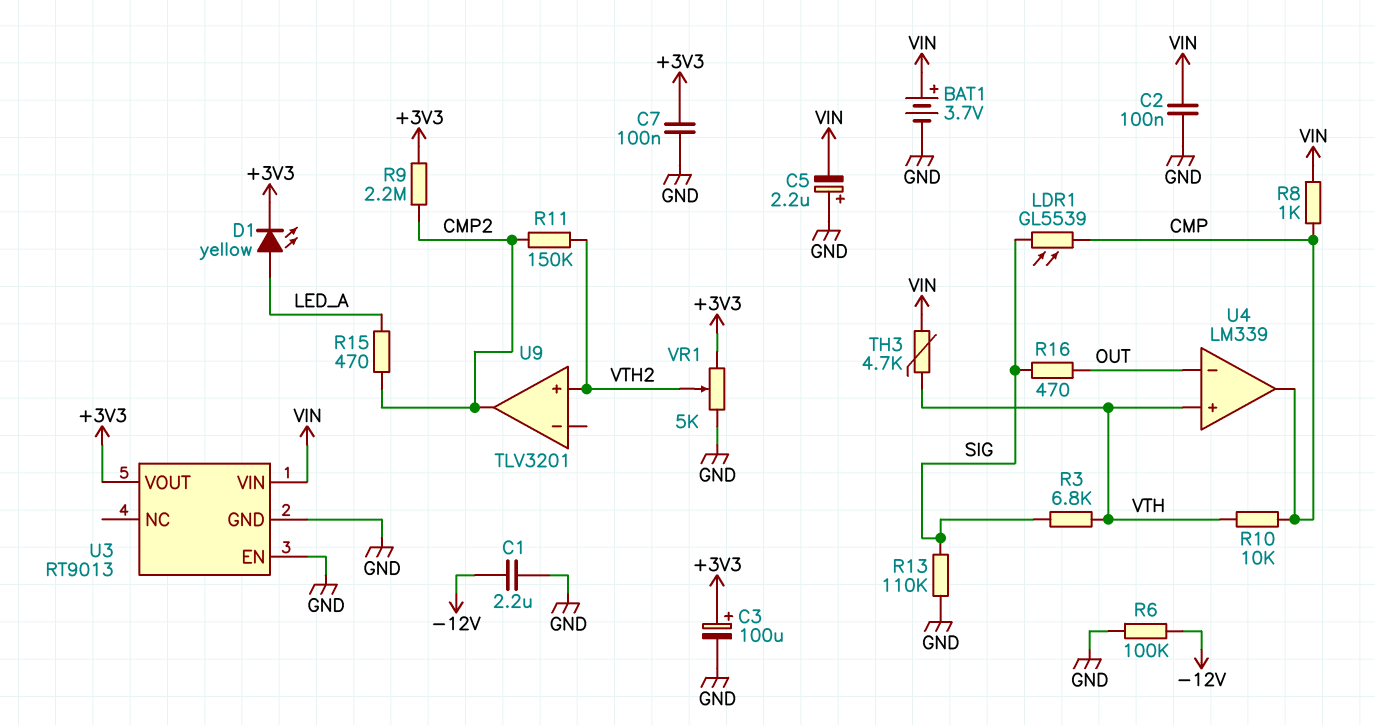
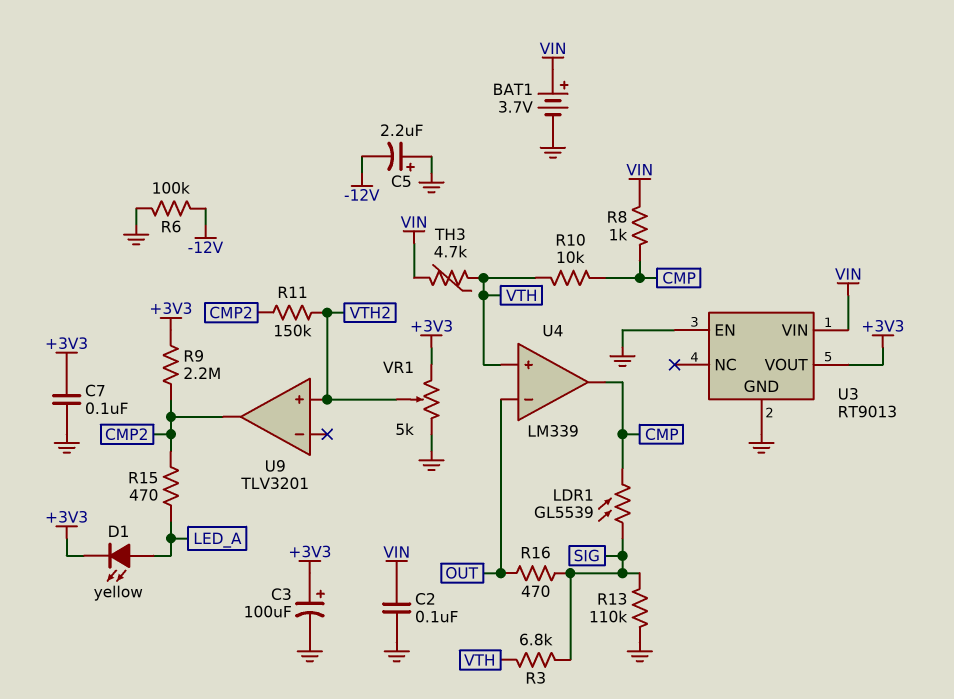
C1: 2.2uF (-12V, GND) -> none
C5: 2.2uF (plus GND, minus VIN) -> 2.2uF (plus GND, minus -12V)

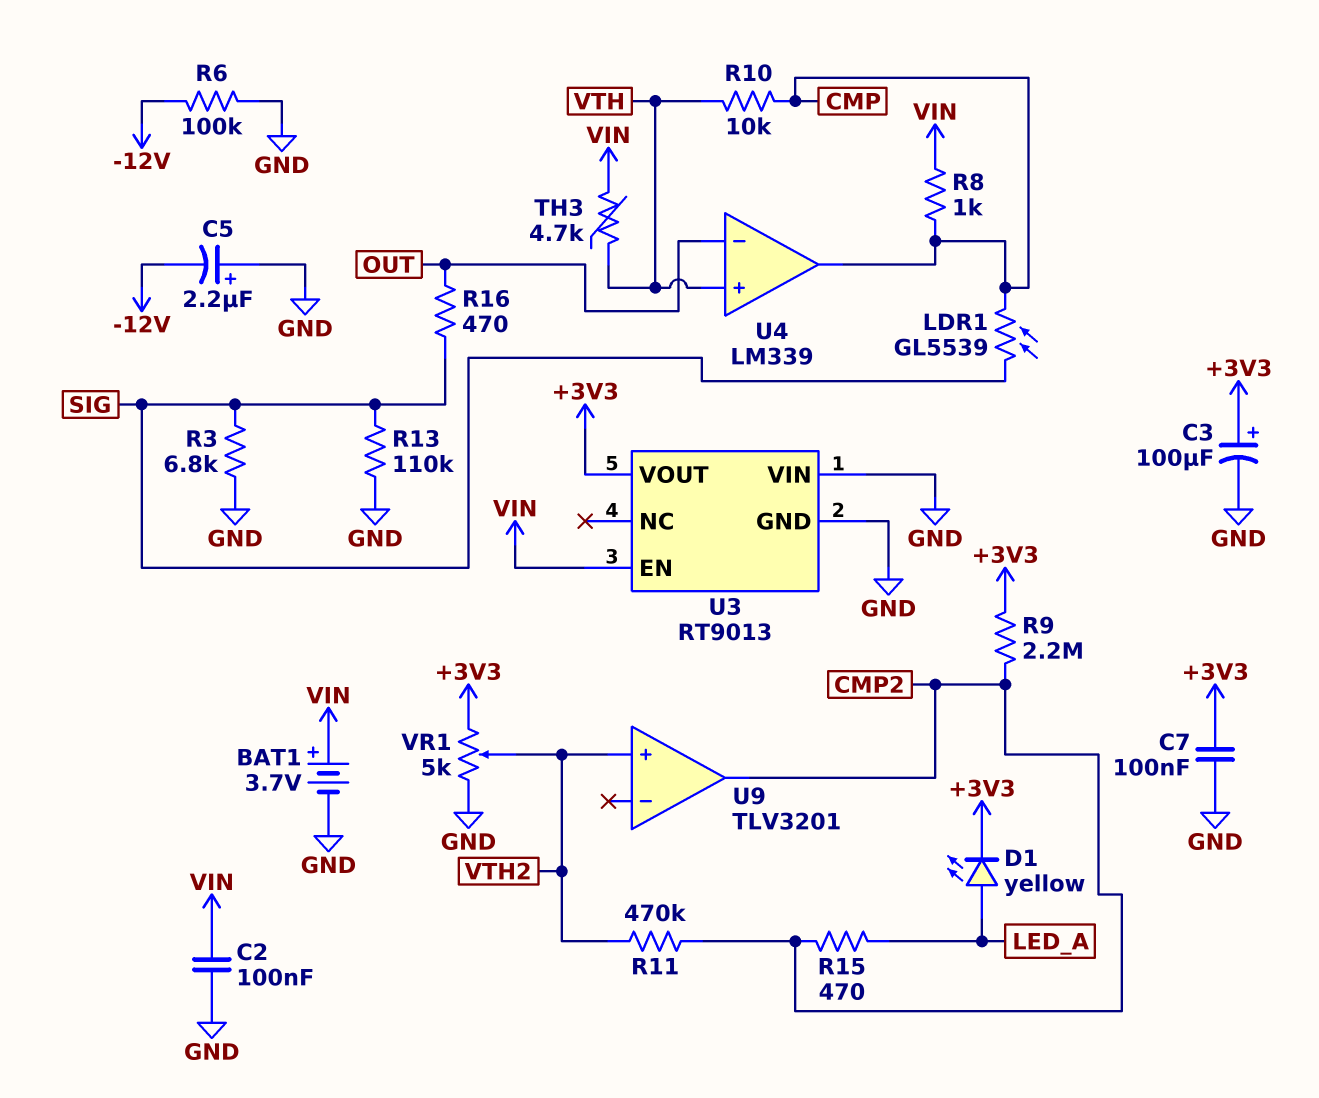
R3: 6.8k (SIG, VTH) -> 6.8k (GND, SIG)
R11: 150k (CMP2, VTH2) -> 470k (CMP2, VTH2)
U3 pin EN: GND -> VIN
U3 pin VIN: VIN -> GND

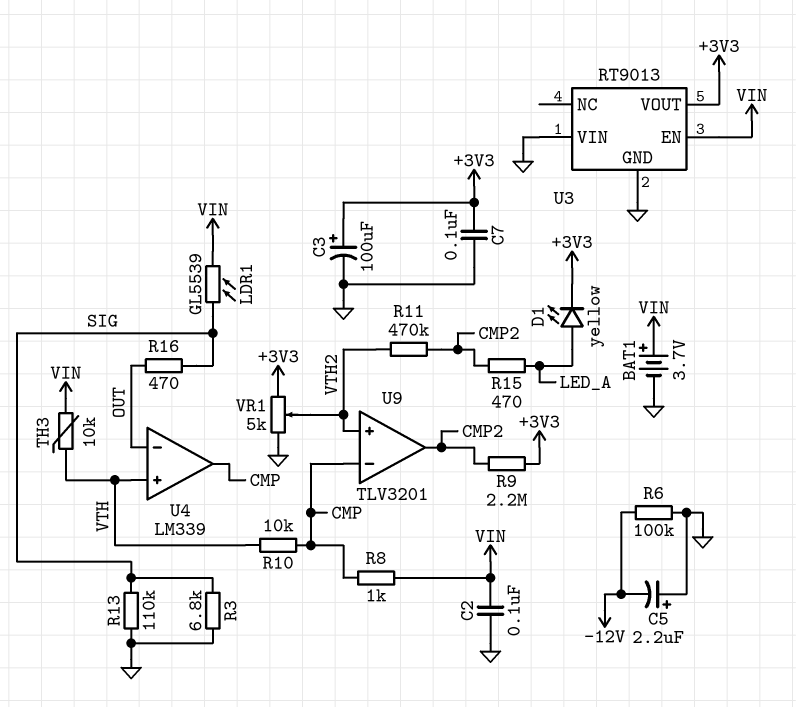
LDR1: GL5539 (CMP, SIG) -> GL5539 (SIG, VIN)
TH3: 4.7k (VIN, VTH) -> 10k (VIN, VTH)
U9 pin in-: none -> CMP

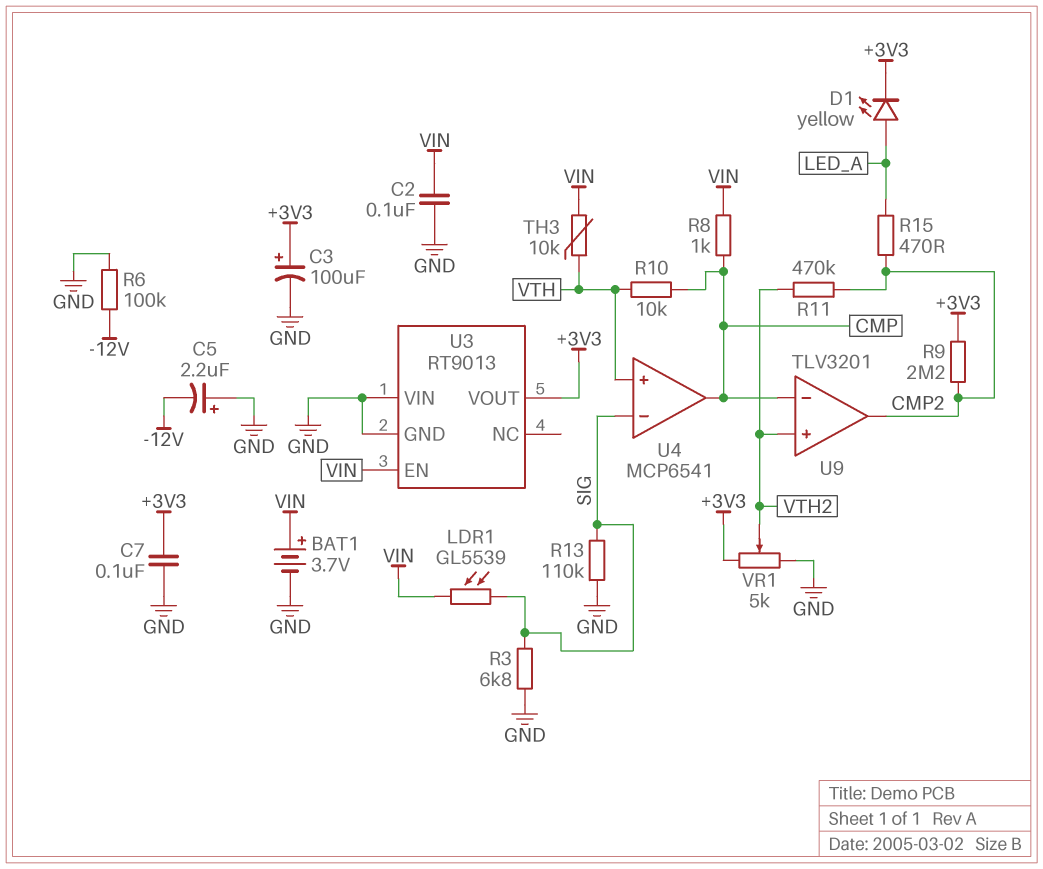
R16: 470 (OUT, SIG) -> none
U4: LM339 -> MCP6541
U4 pin in-: OUT -> SIG

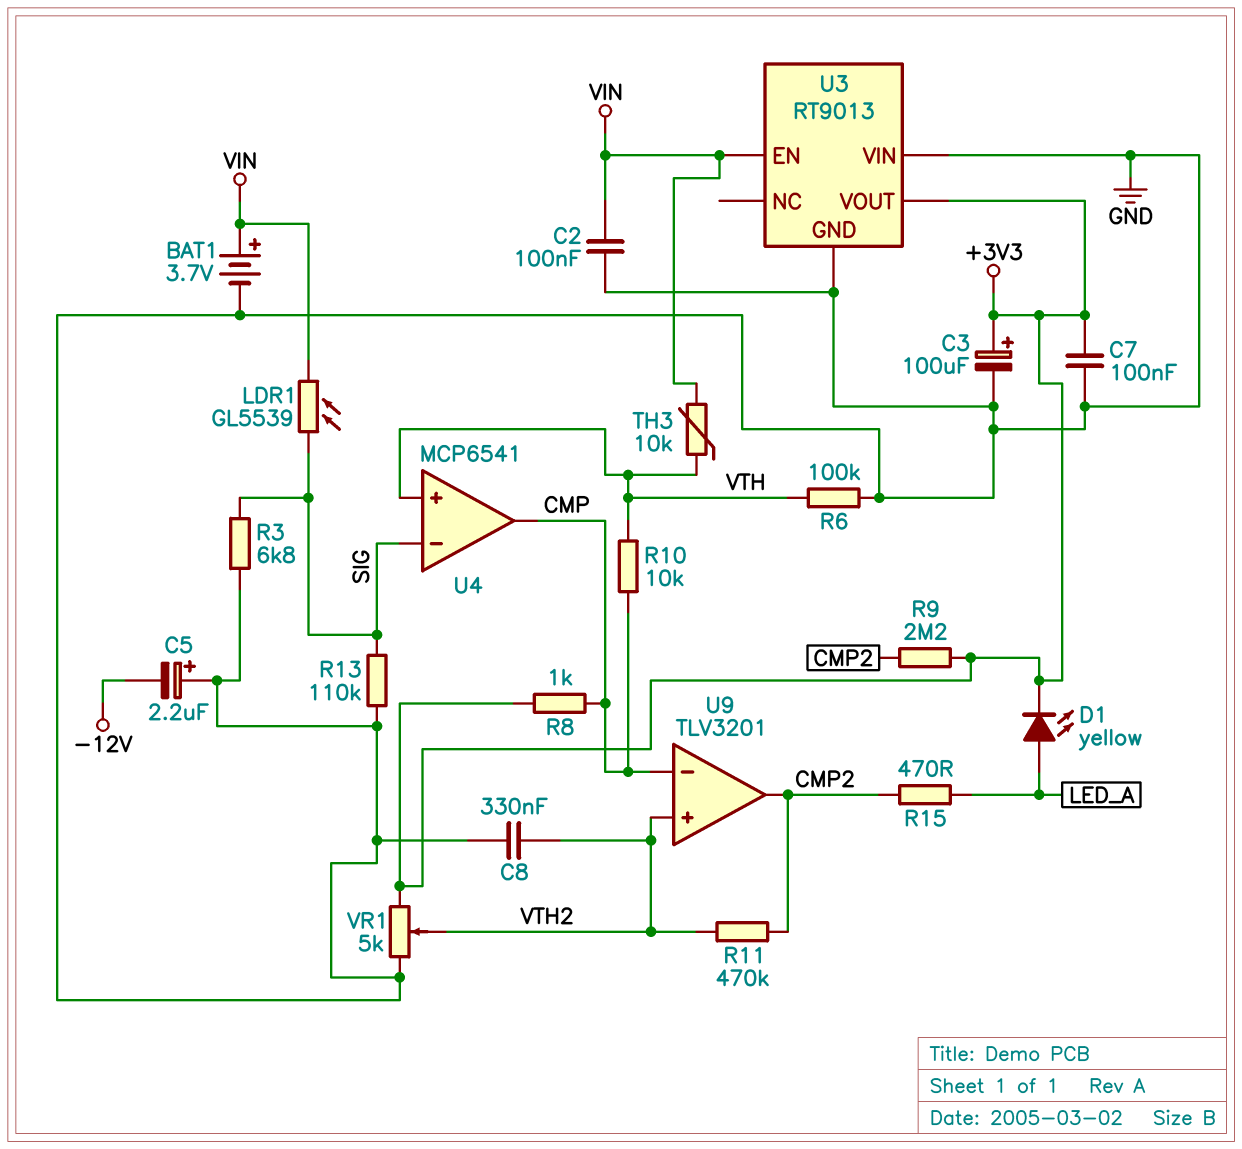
C8: none -> 330nF (GND, VTH2)
R6: 100k (-12V, GND) -> 100k (GND, VTH)
R8: 1k (CMP, VIN) -> 1k (+3V3, CMP)

